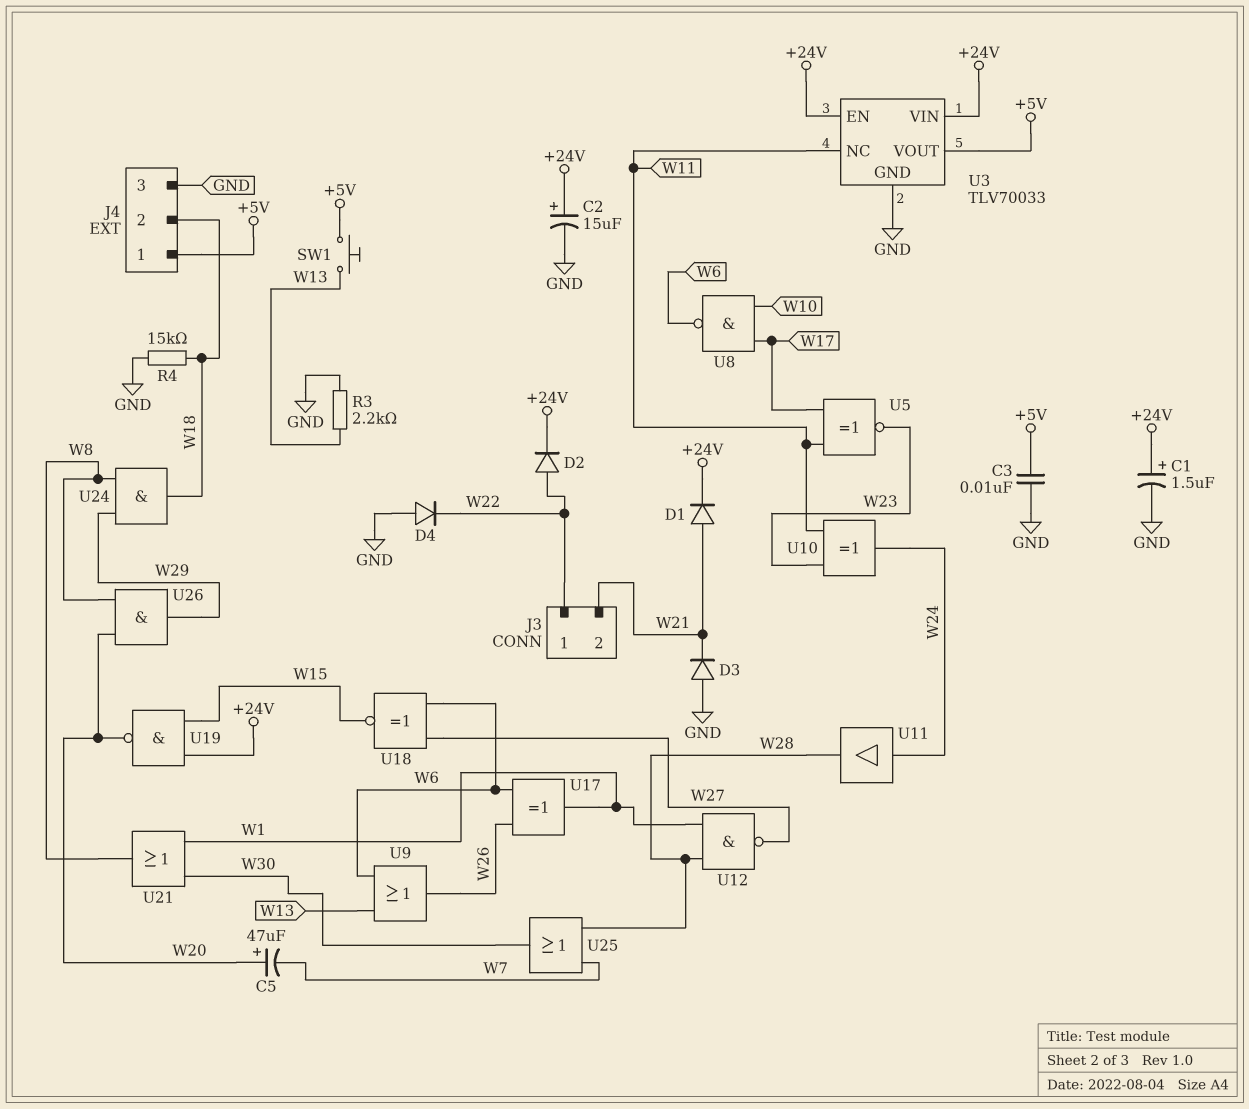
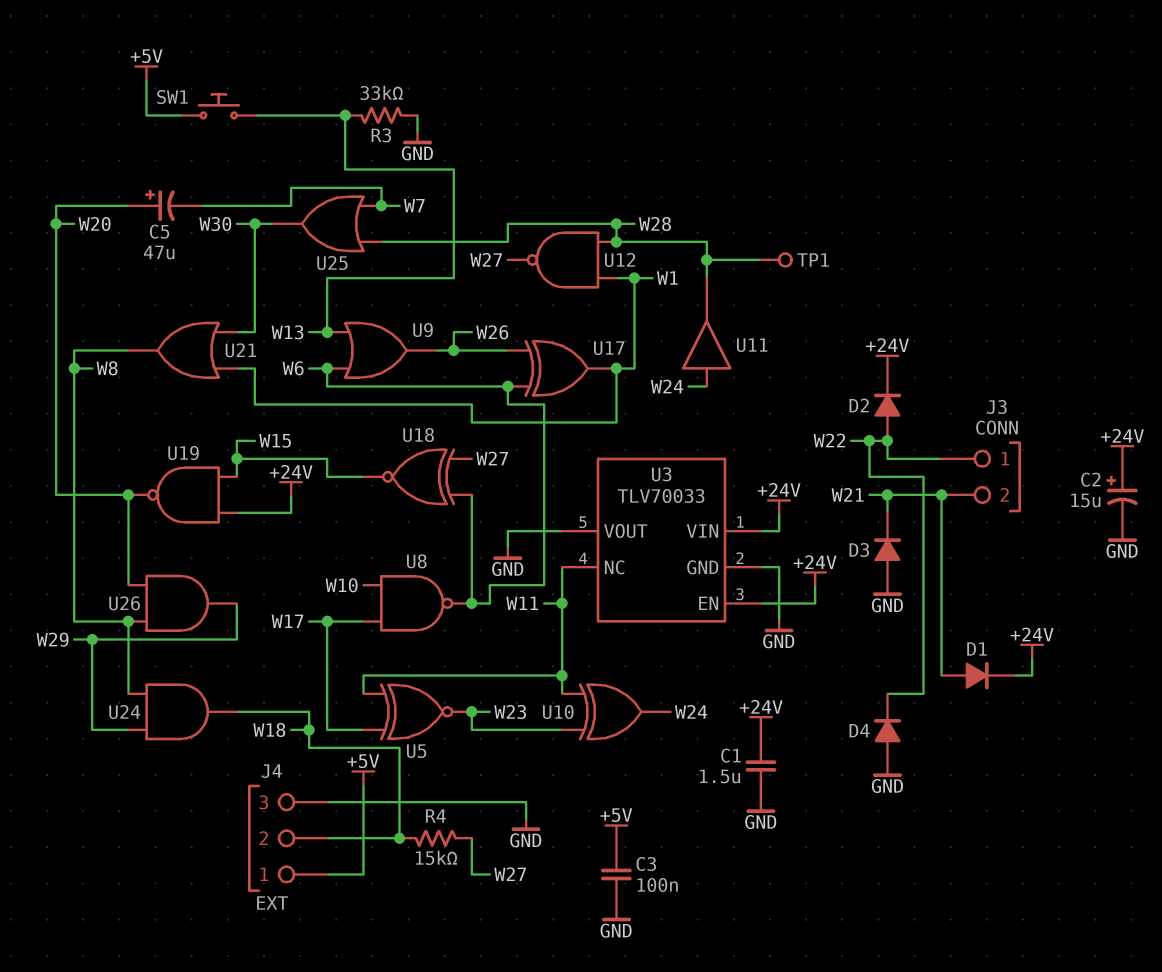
C1: 1.5uF (plus +24V, minus GND) -> 1.5uF (+24V, GND)
C3: 10nF (+5V, GND) -> 100nF (+5V, GND)
R3: 2.2k (GND, W13) -> 33k (GND, W13)
R4: 15k (GND, W18) -> 15k (W18, W27)
TP1: none -> test point (W28)
U3 pin VOUT: +5V -> GND

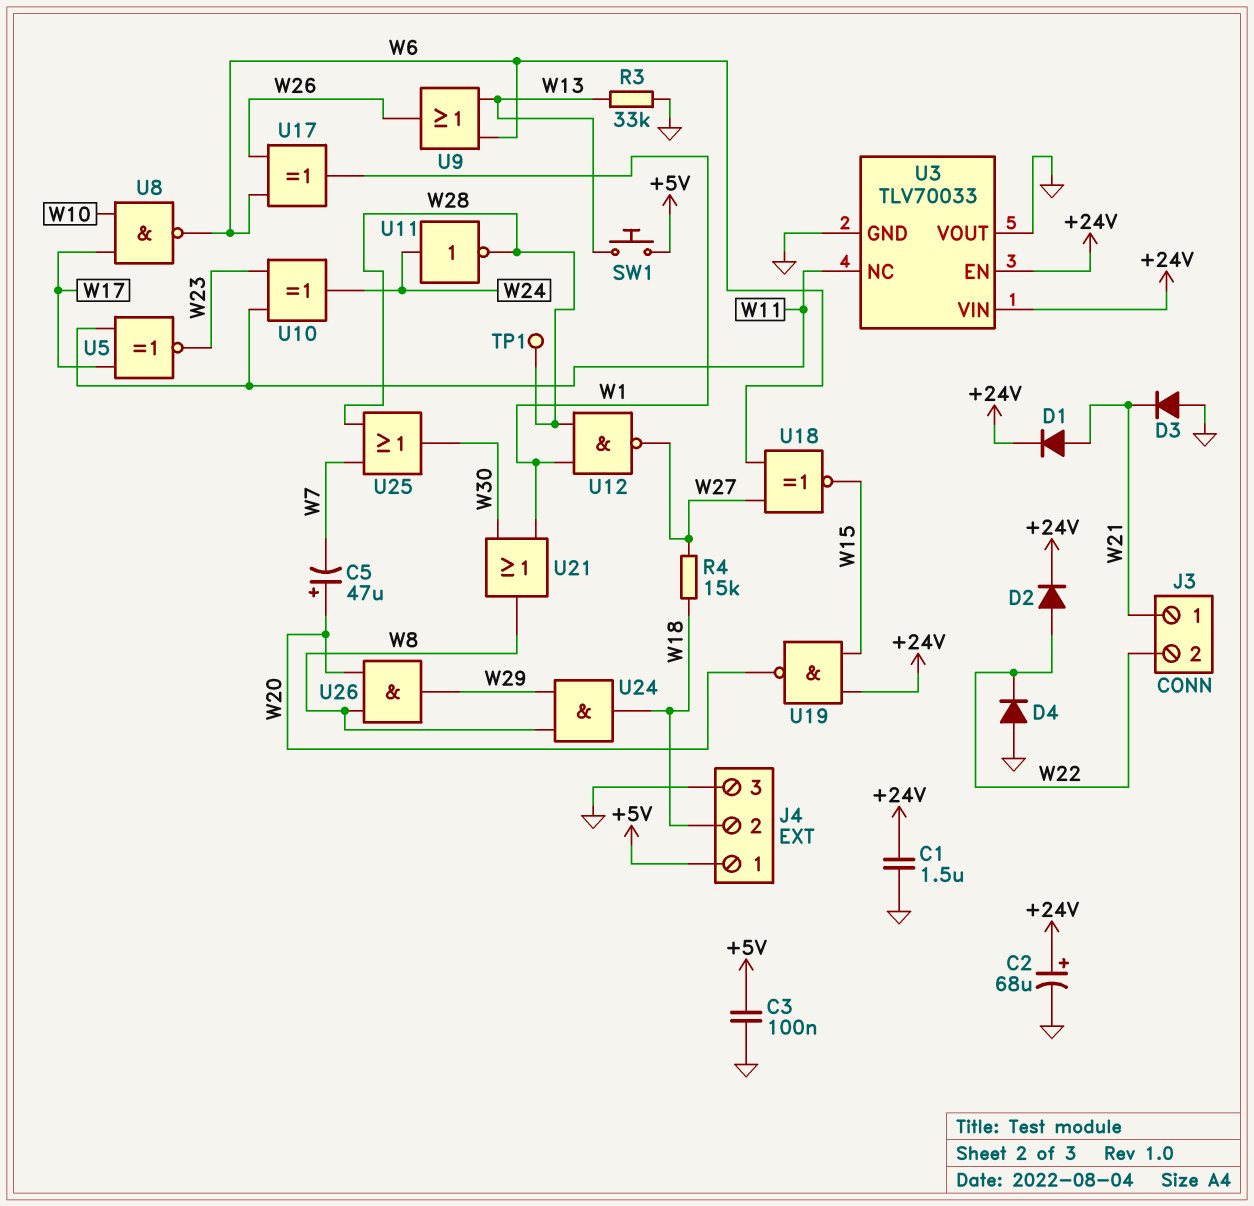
C2: 15uF (plus +24V, minus GND) -> 68uF (plus +24V, minus GND)
J3 pin 1: W22 -> W21
J3 pin 2: W21 -> W22
U11: buffer (in W24, out W28) -> NOT (in W24, out W28)

